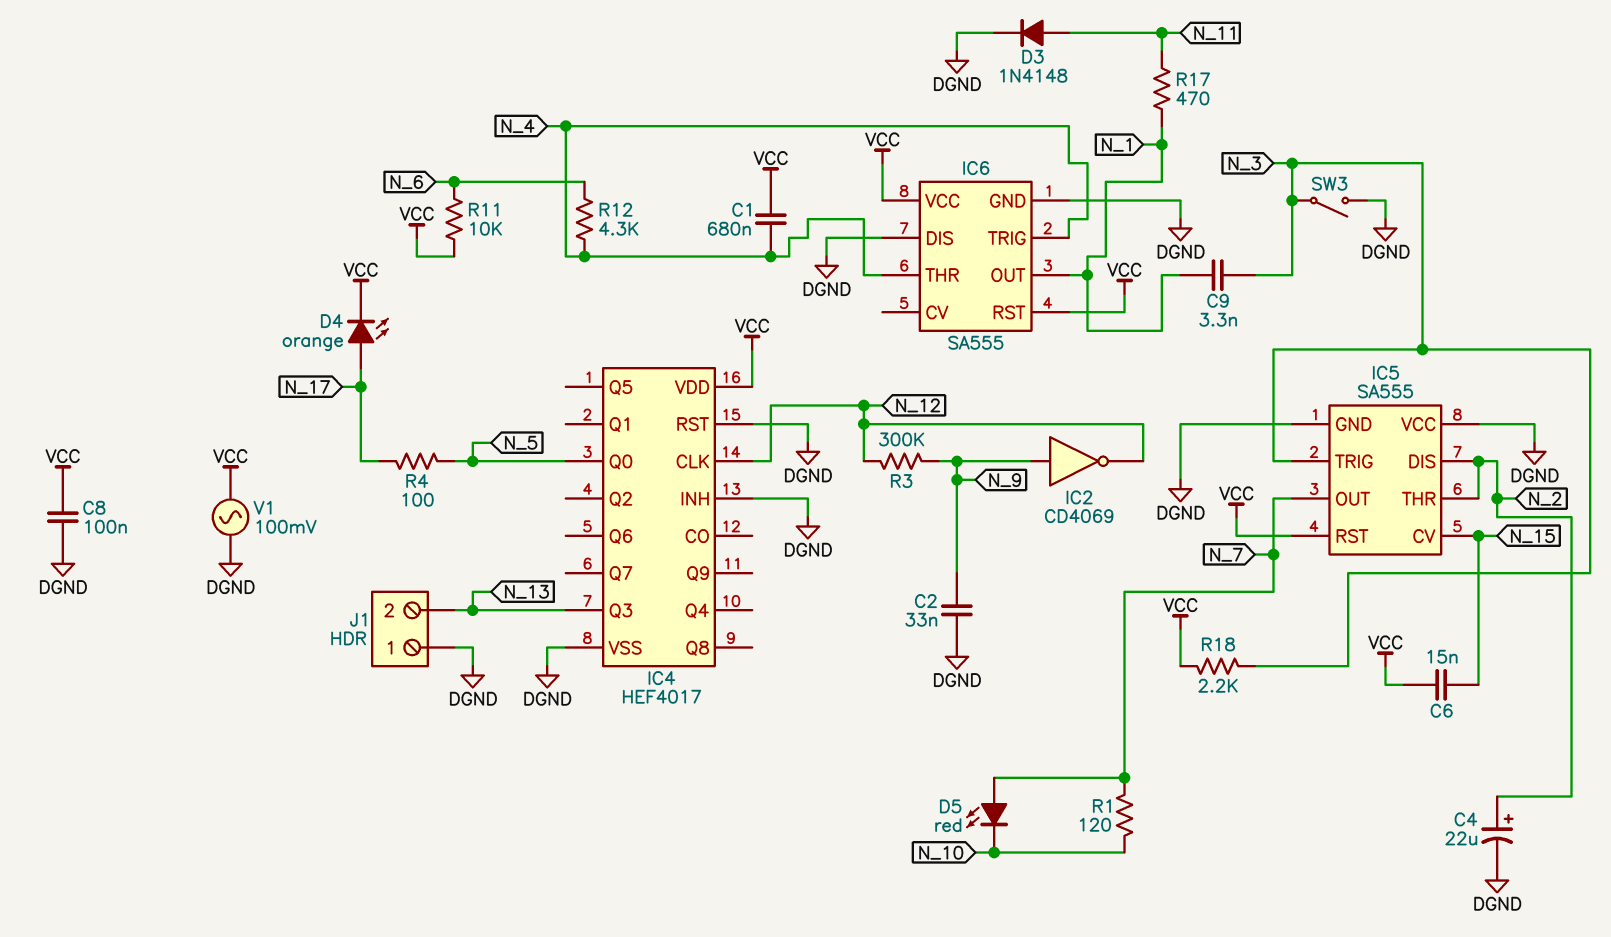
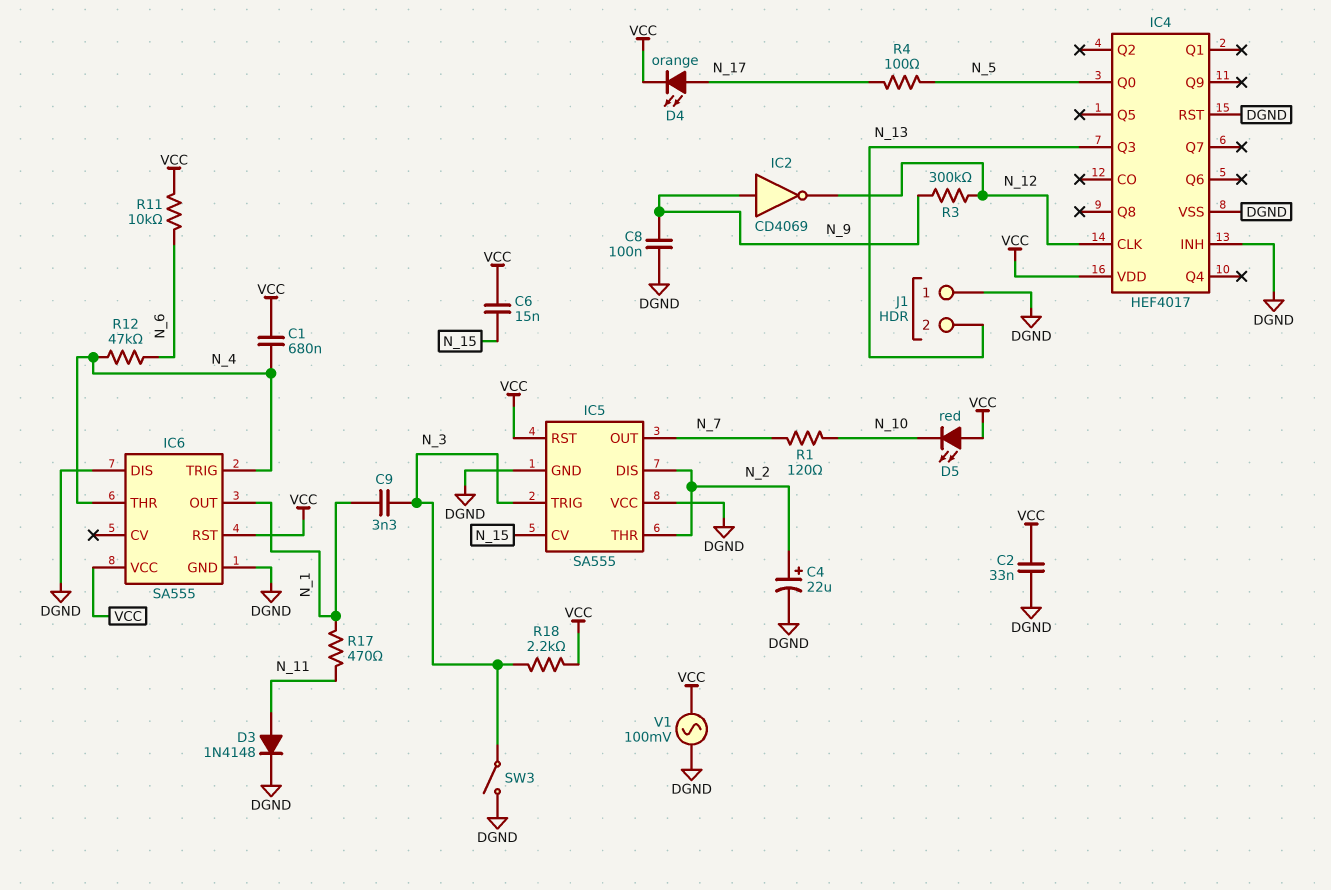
C2: 33nF (DGND, N_9) -> 33nF (DGND, VCC)
C8: 100nF (DGND, VCC) -> 100nF (DGND, N_9)
D5: LED red (A N_7, K N_10) -> LED red (A VCC, K N_10)
R12: 4.3k (N_4, N_6) -> 47k (N_4, N_6)

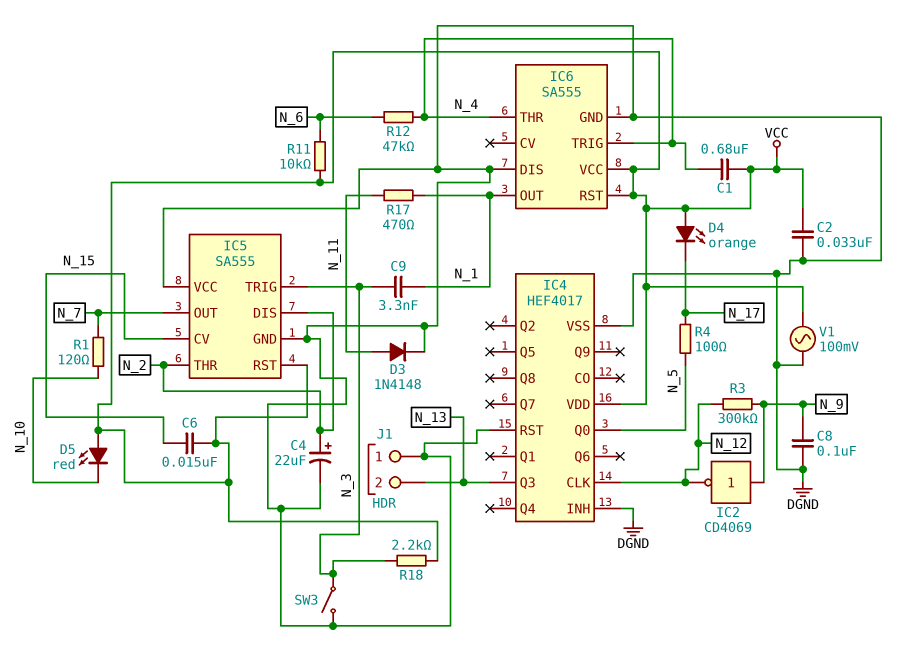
D4: LED orange (A N_17, K VCC) -> LED orange (A VCC, K N_17)

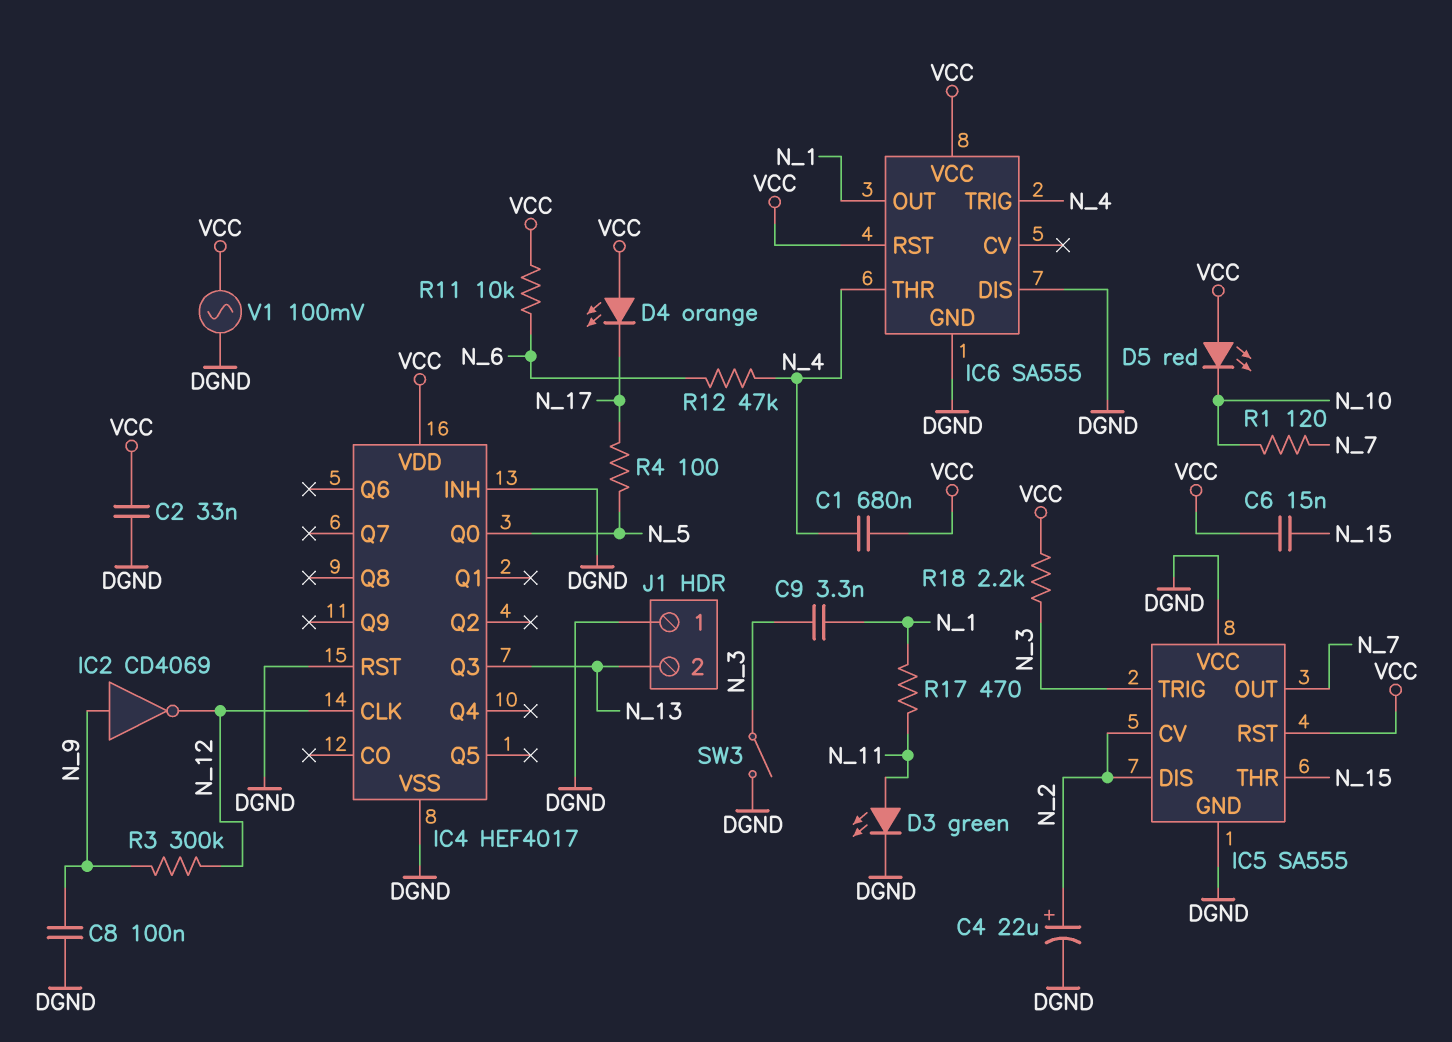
D3: diode 1N4148 (A N_11, K DGND) -> LED green (A N_11, K DGND)
IC5 pin CV: N_15 -> N_2
IC5 pin THR: N_2 -> N_15

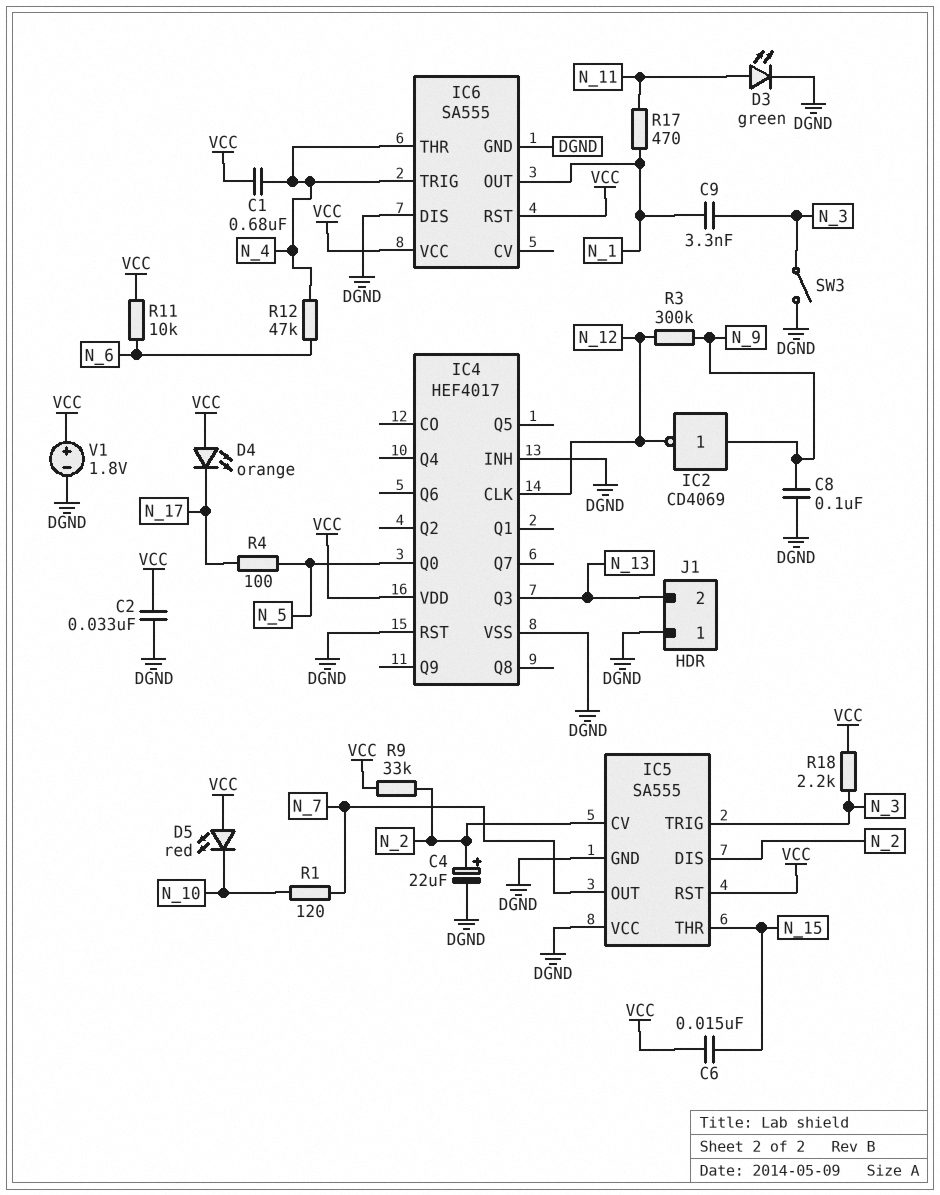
R9: none -> 33k (N_2, VCC)
V1: AC 100mV (DGND, VCC) -> 1.8V (plus VCC, minus DGND)

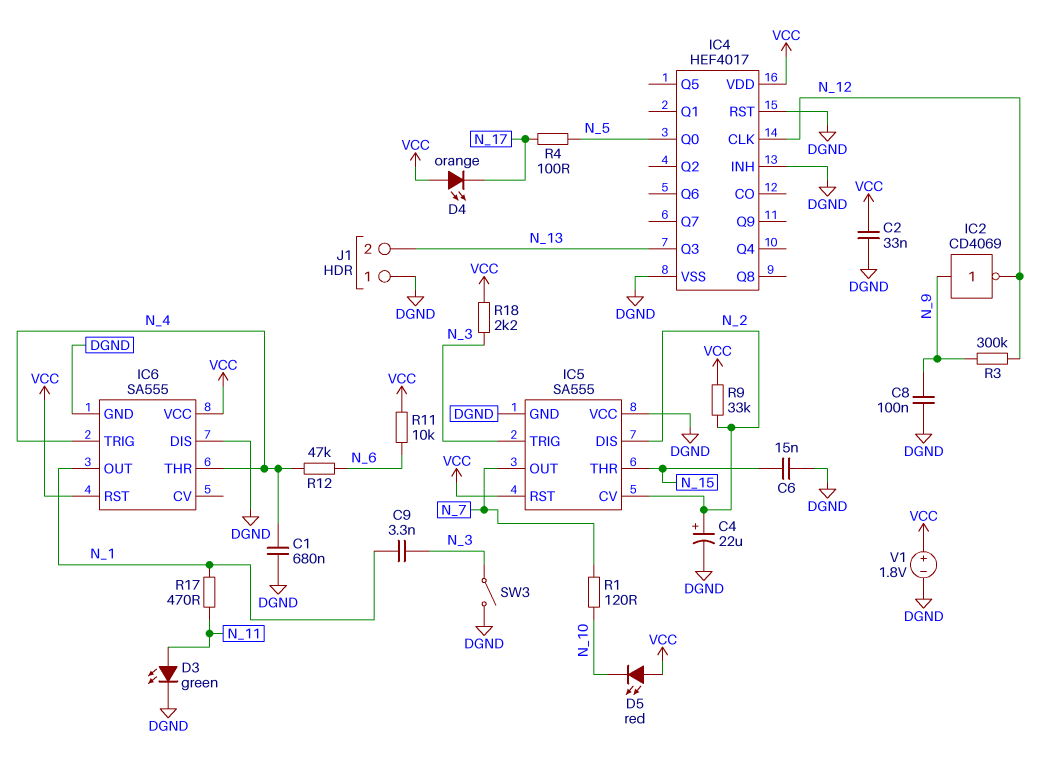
C1: 680nF (N_4, VCC) -> 680nF (DGND, N_4)
C6: 15nF (N_15, VCC) -> 15nF (DGND, N_15)

